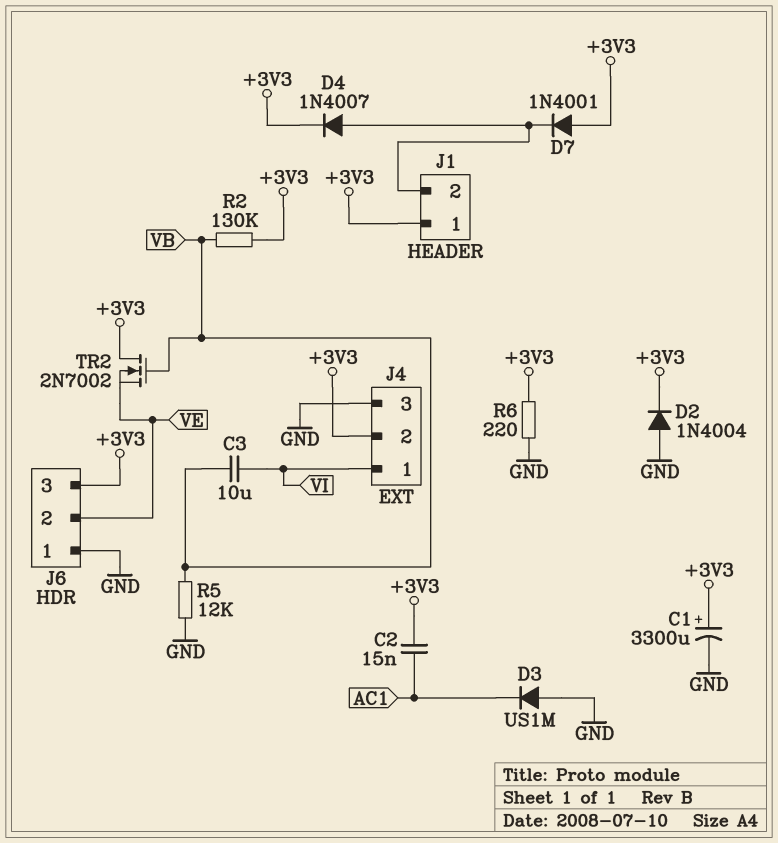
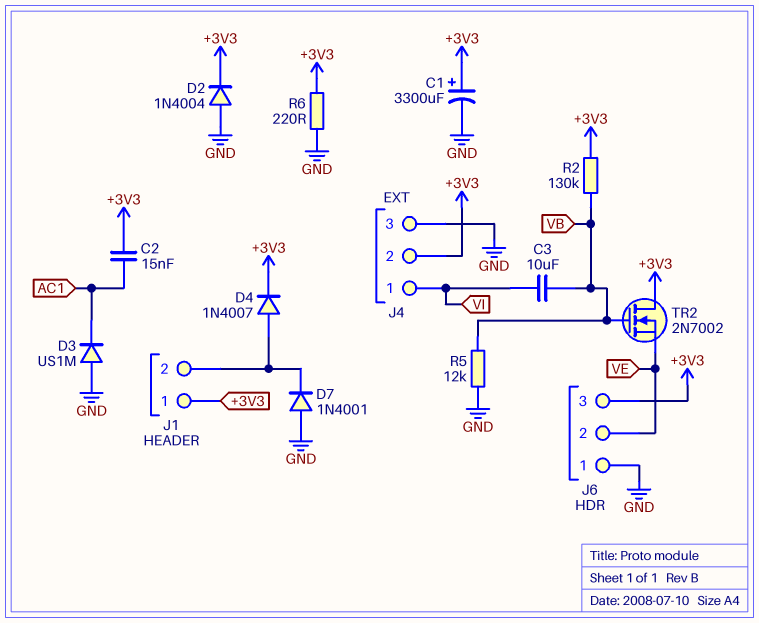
D7: diode 1N4001 (A +3V3, K J1/2) -> diode 1N4001 (A GND, K J1/2)

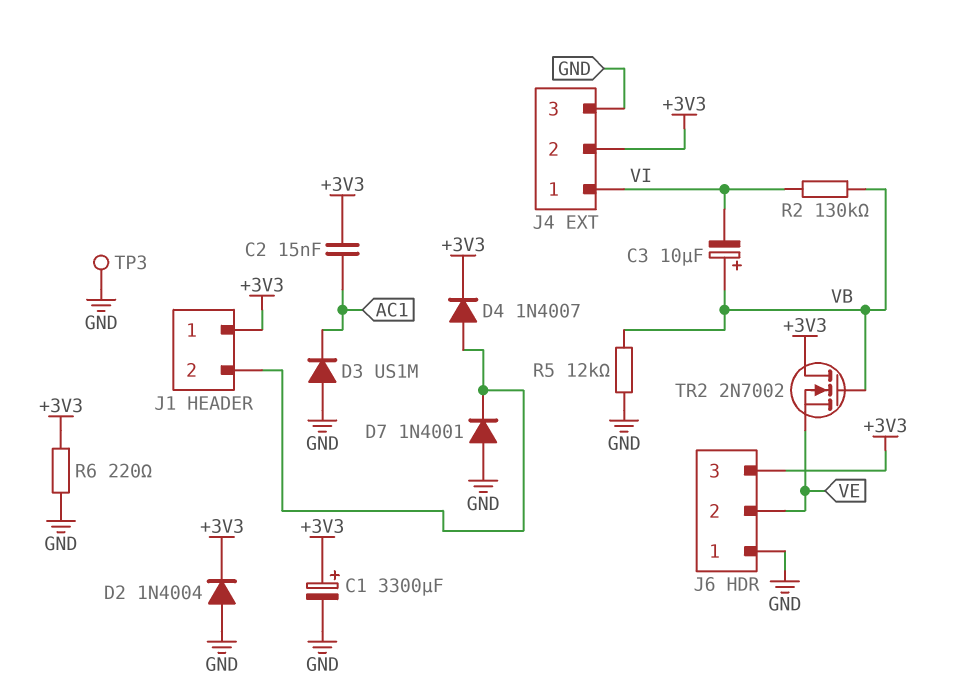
C3: 10uF (VB, VI) -> 10uF (plus VB, minus VI)
R2: 130k (+3V3, VB) -> 130k (VB, VI)
TP3: none -> test point (GND)

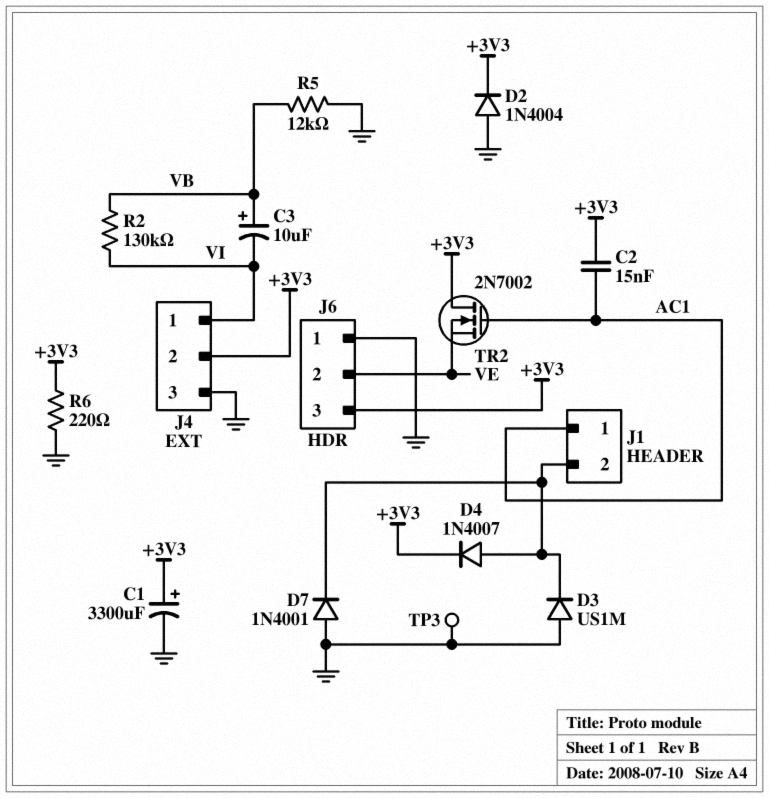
D3: diode US1M (A GND, K AC1) -> diode US1M (A GND, K J1/2)
J1 pin 1: +3V3 -> AC1
TR2: NMOS 2N7002 (G VB, D +3V3, S VE) -> NMOS 2N7002 (G AC1, D +3V3, S VE)

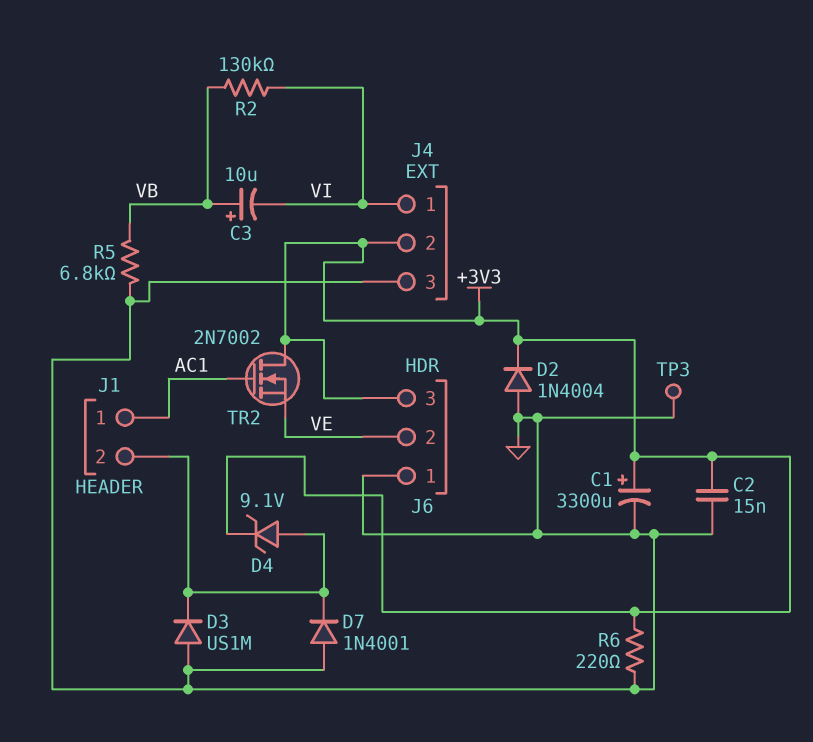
C2: 15nF (+3V3, AC1) -> 15nF (+3V3, GND)
D4: diode 1N4007 (A J1/2, K +3V3) -> zener 9.1V (A J1/2, K +3V3)
R5: 12k (GND, VB) -> 6.8k (GND, VB)

